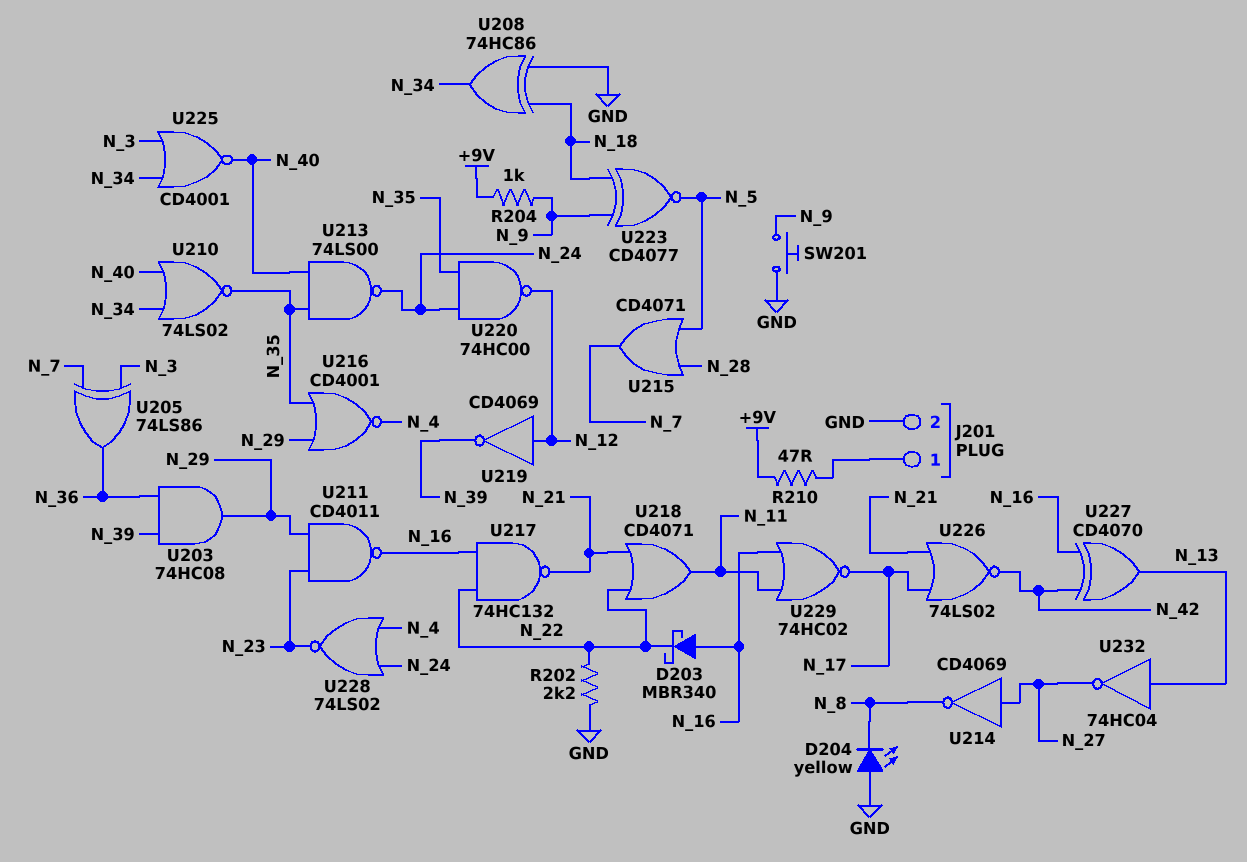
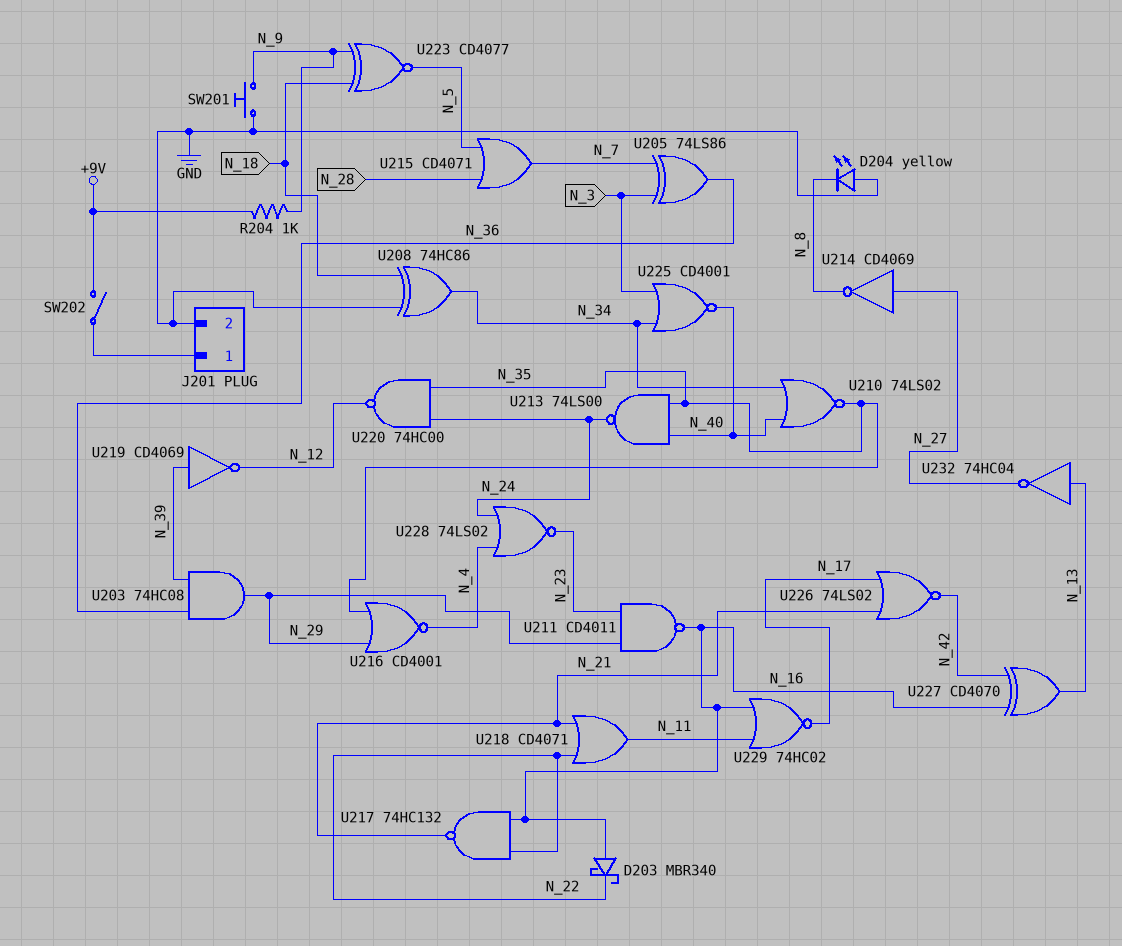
R202: 2.2k (GND, N_22) -> none
R210: 47 (+9V, J201/1) -> none
SW202: none -> switch (+9V, J201/1)
U219: NOT CD4069 (in N_12, out N_39) -> NOT CD4069 (in N_39, out N_12)

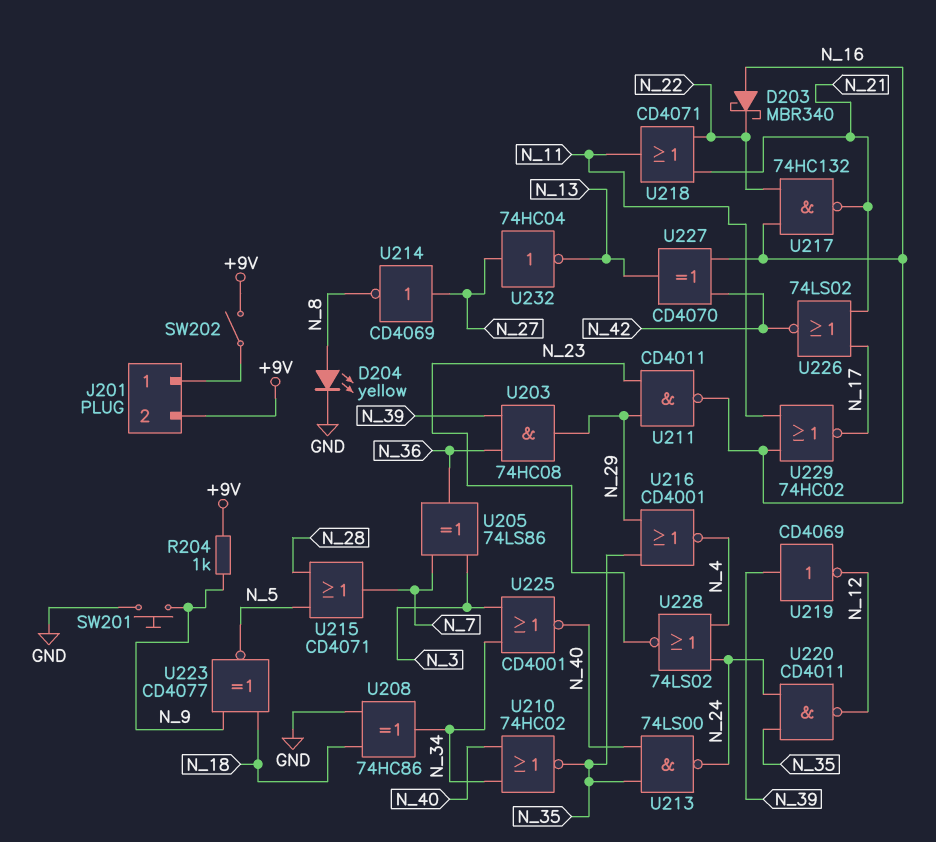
D204: LED yellow (A GND, K N_8) -> LED yellow (A N_8, K GND)
J201 pin 2: GND -> +9V
U210: NOR 74LS02 (in N_34, in N_40, out N_35) -> NOR 74HC02 (in N_34, in N_40, out N_35)
U220: NAND 74HC00 (in N_24, in N_35, out N_12) -> NAND CD4011 (in N_24, in N_35, out N_12)
U232: NOT 74HC04 (in N_13, out N_27) -> NOT 74HC04 (in N_27, out N_13)

